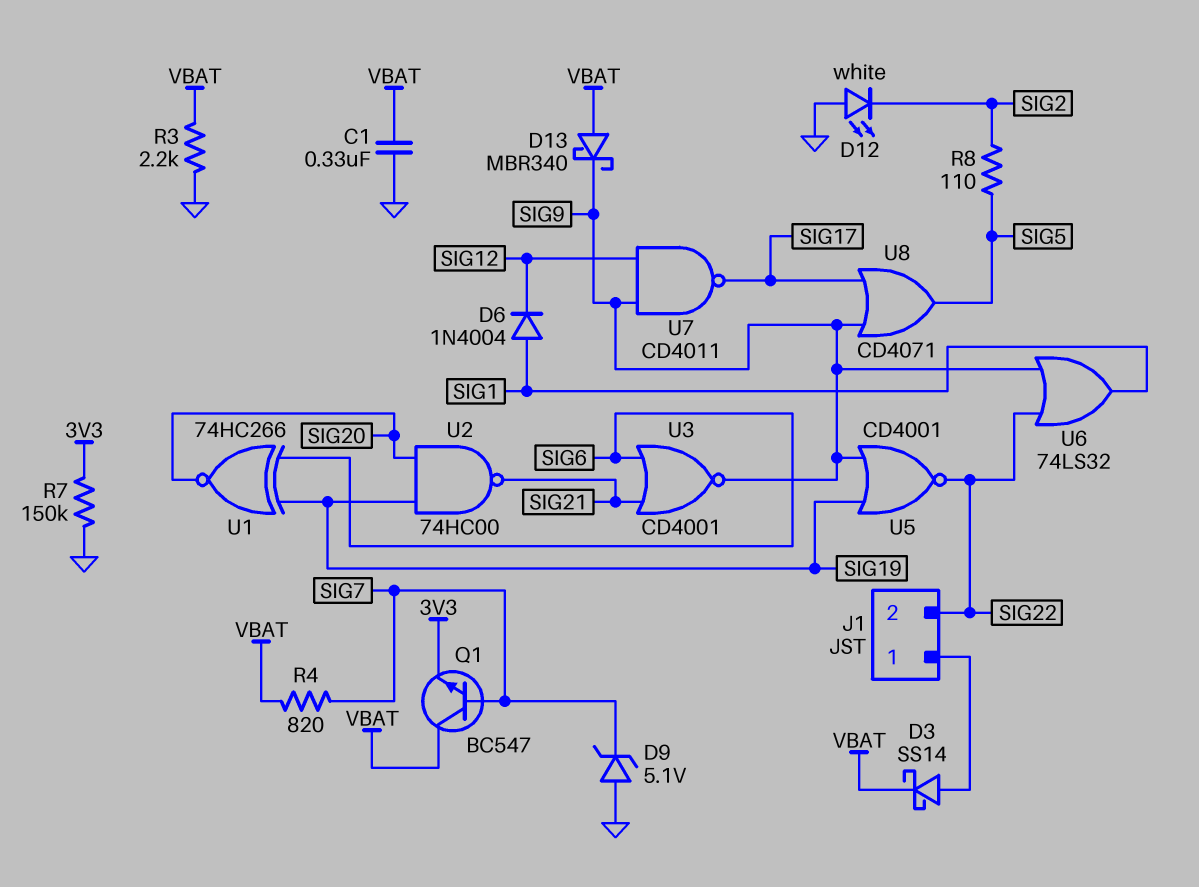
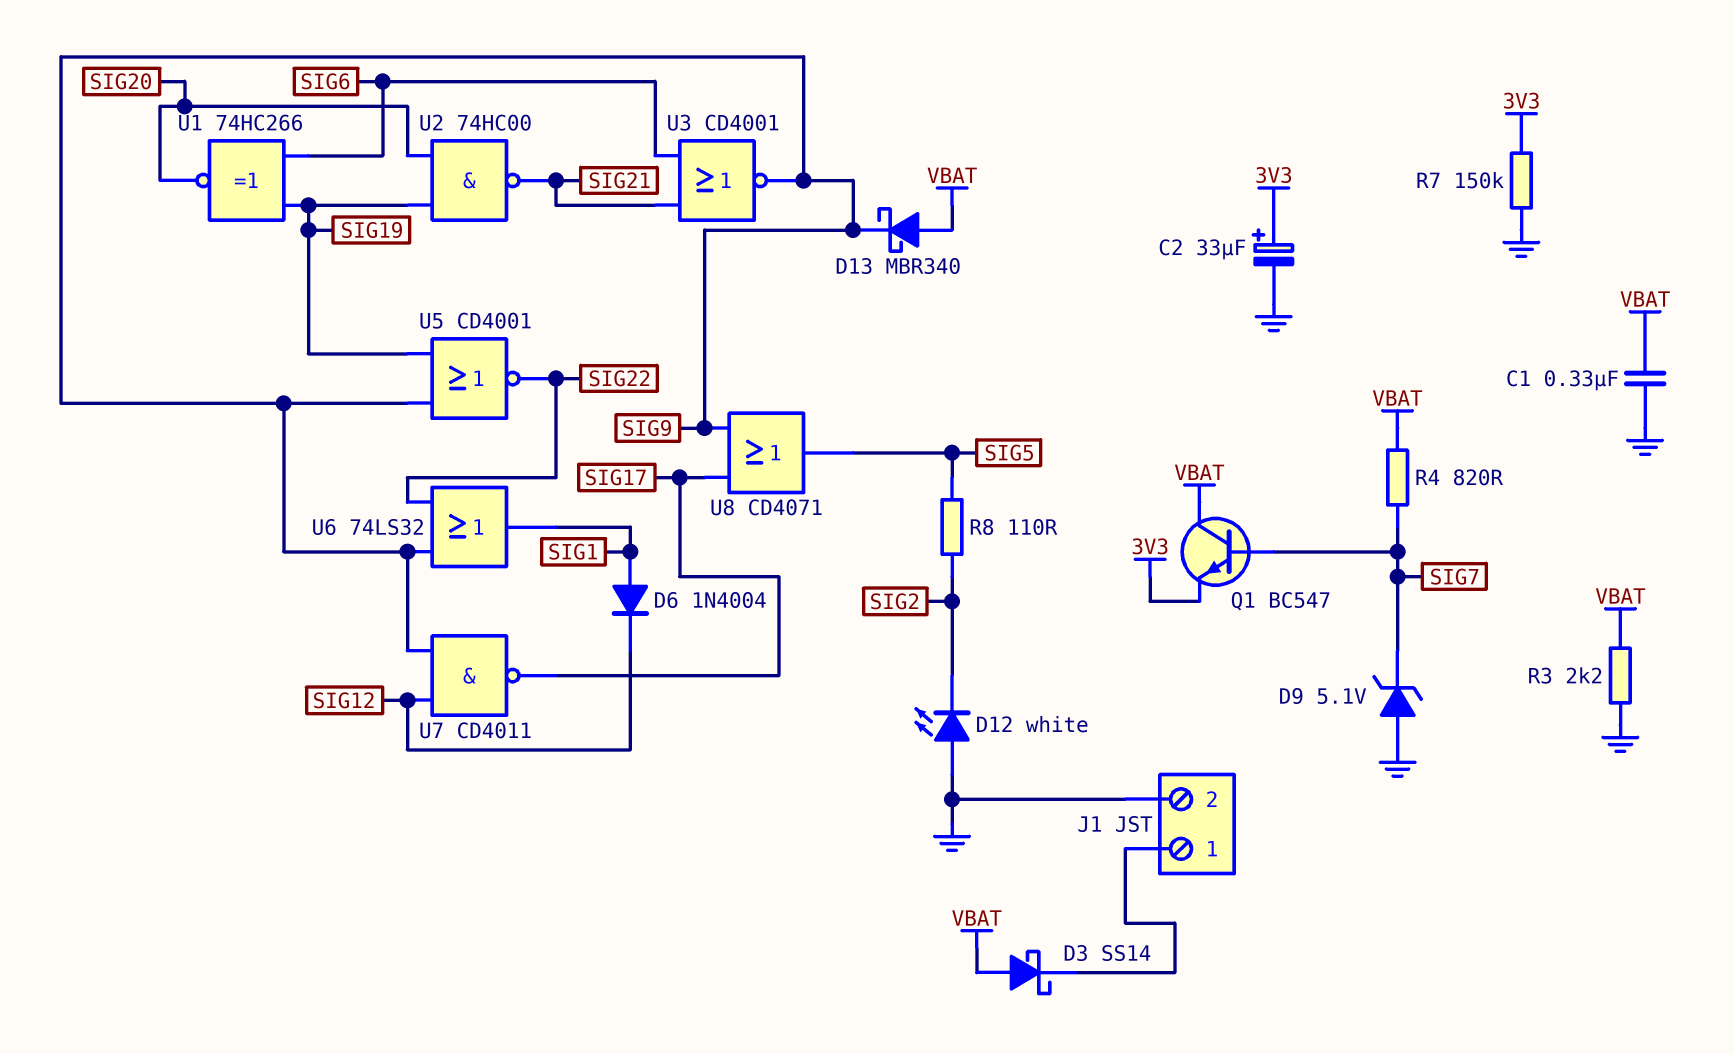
C2: none -> 33uF (plus 3V3, minus GND)
D3: schottky SS14 (A J1/1, K VBAT) -> schottky SS14 (A VBAT, K J1/1)
J1 pin 2: SIG22 -> GND

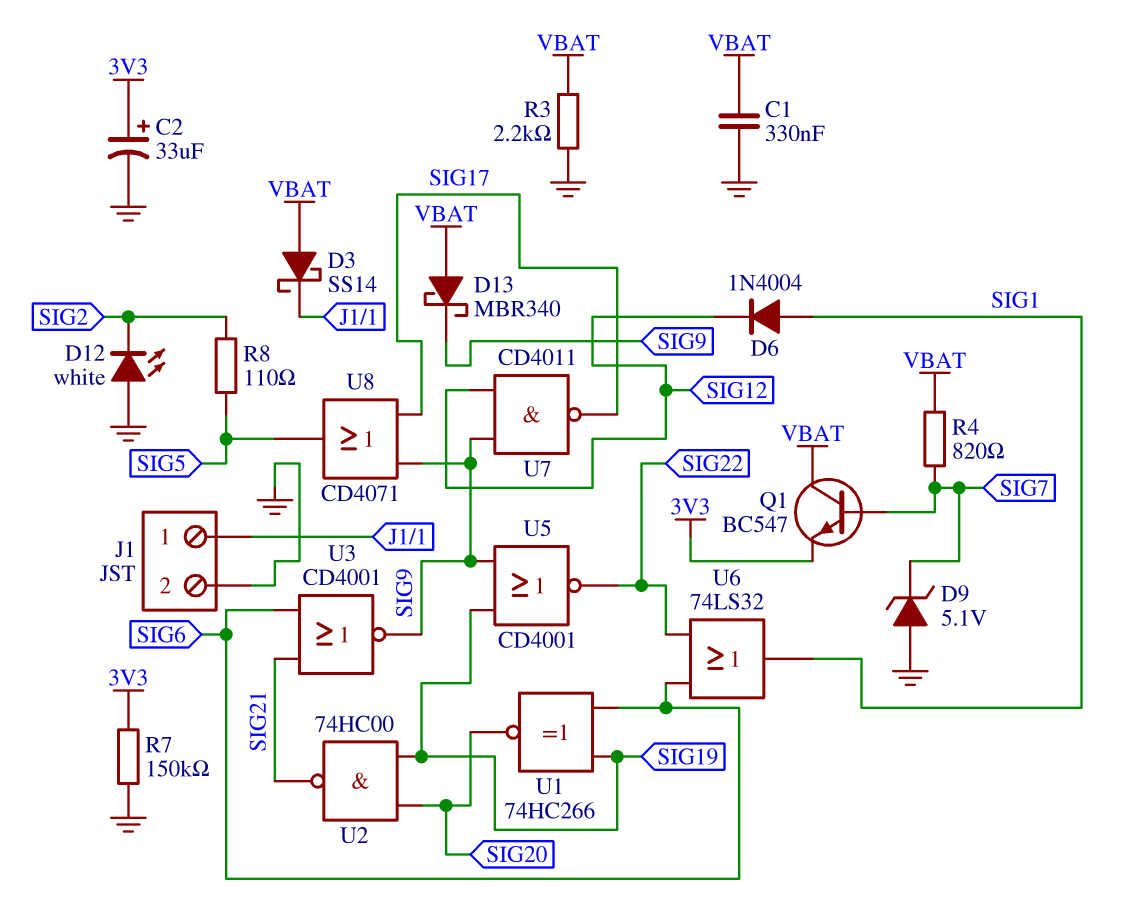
U6: OR 74LS32 (in SIG9, in SIG22, out SIG1) -> OR 74LS32 (in SIG6, in SIG22, out SIG1)

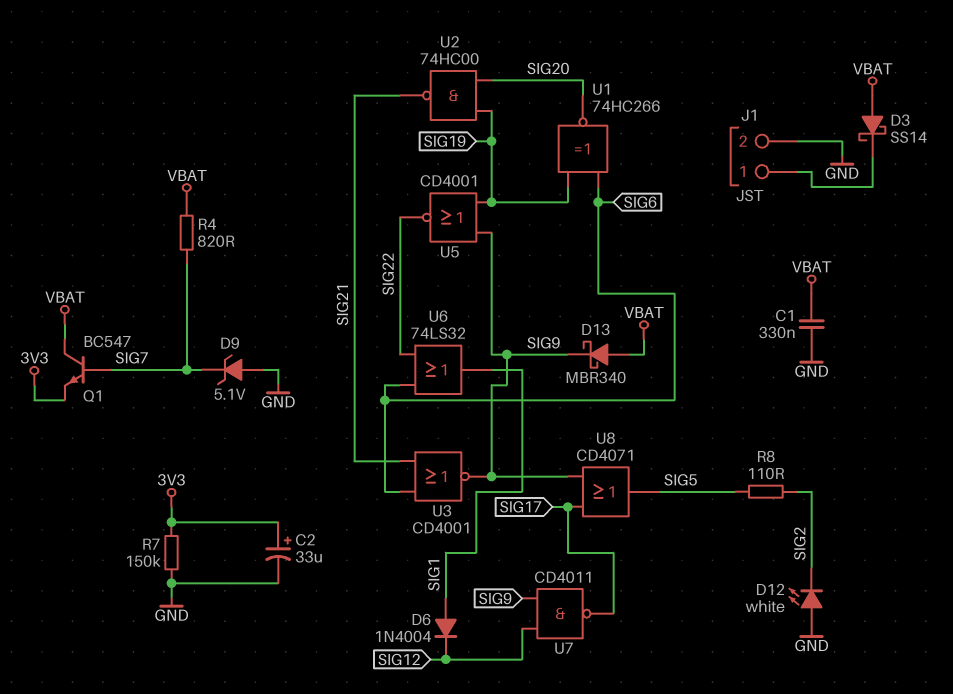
R3: 2.2k (GND, VBAT) -> none

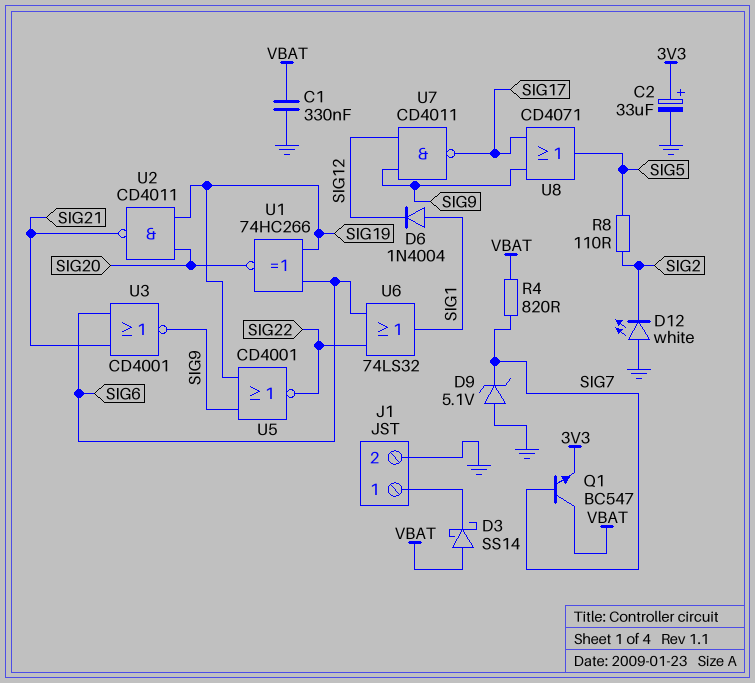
D13: schottky MBR340 (A VBAT, K SIG9) -> none
R7: 150k (3V3, GND) -> none
U2: NAND 74HC00 (in SIG19, in SIG20, out SIG21) -> NAND CD4011 (in SIG19, in SIG20, out SIG21)

